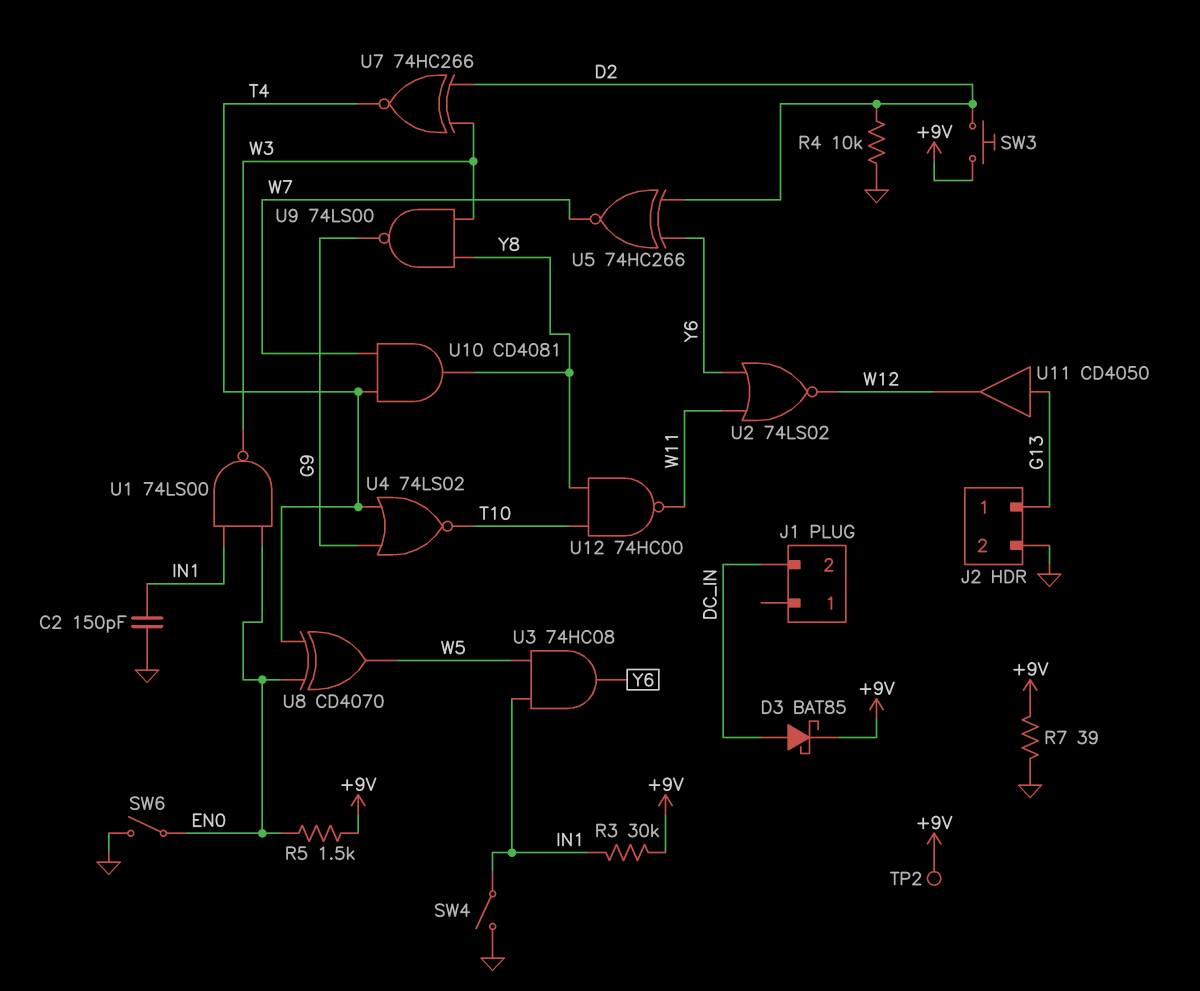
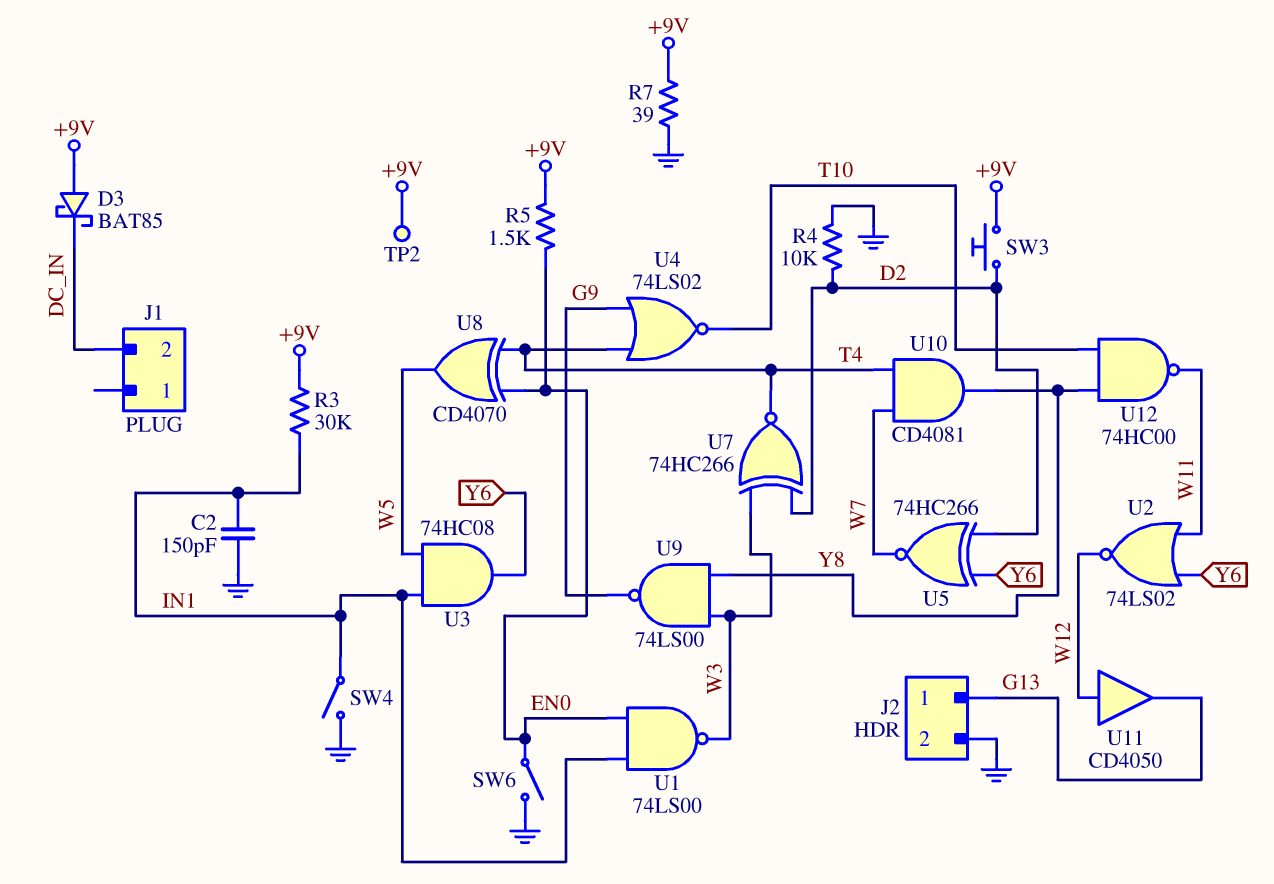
D3: schottky BAT85 (A DC_IN, K +9V) -> schottky BAT85 (A +9V, K DC_IN)
U11: buffer CD4050 (in G13, out W12) -> buffer CD4050 (in W12, out G13)

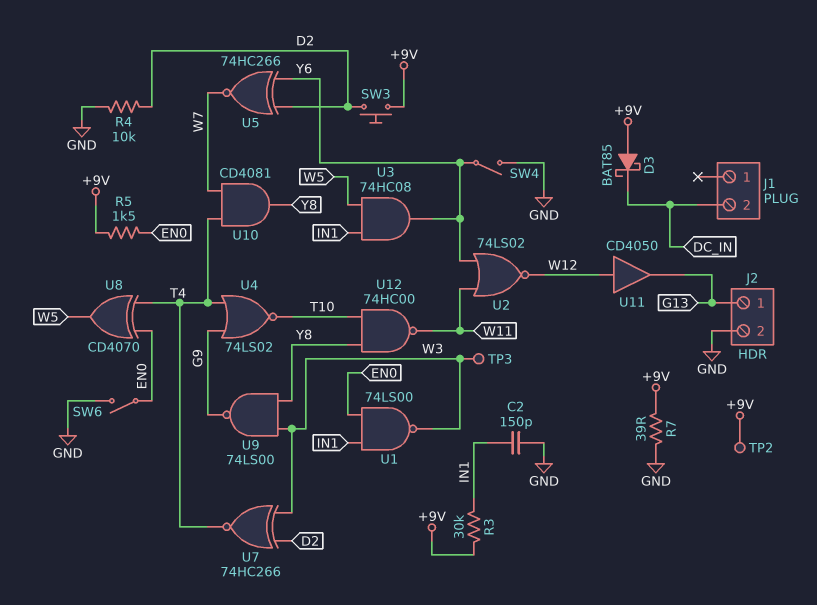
SW4: switch (GND, IN1) -> switch (GND, Y6)
TP3: none -> test point (W3)

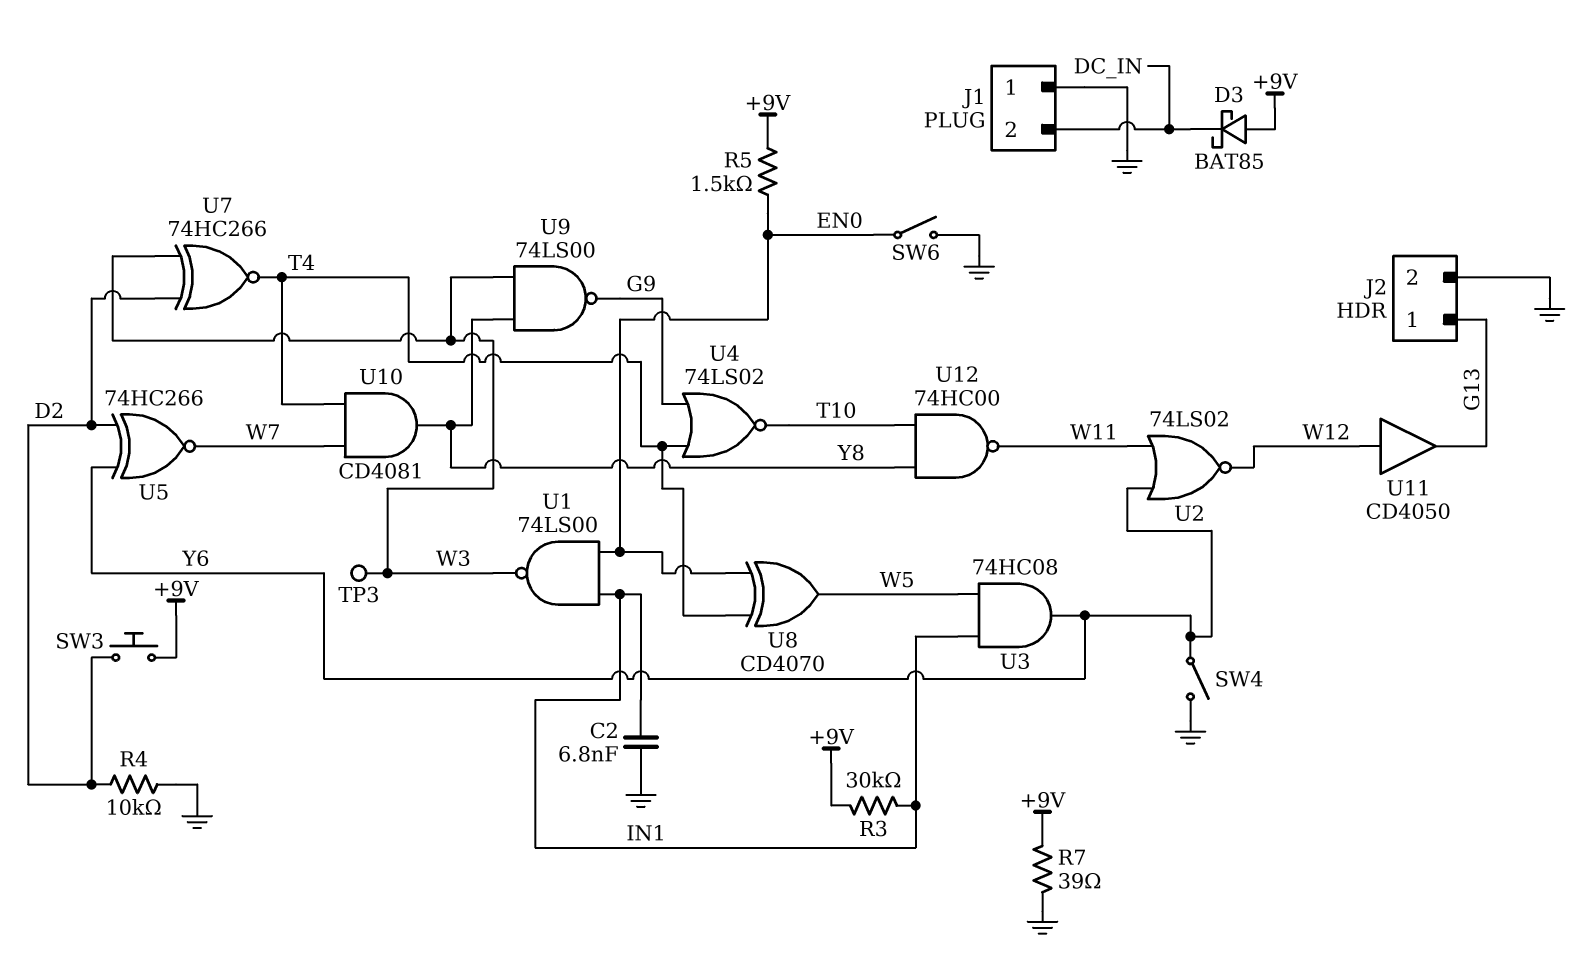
C2: 150pF (GND, IN1) -> 6.8nF (GND, IN1)
J1 pin 1: none -> GND
TP2: test point (+9V) -> none

